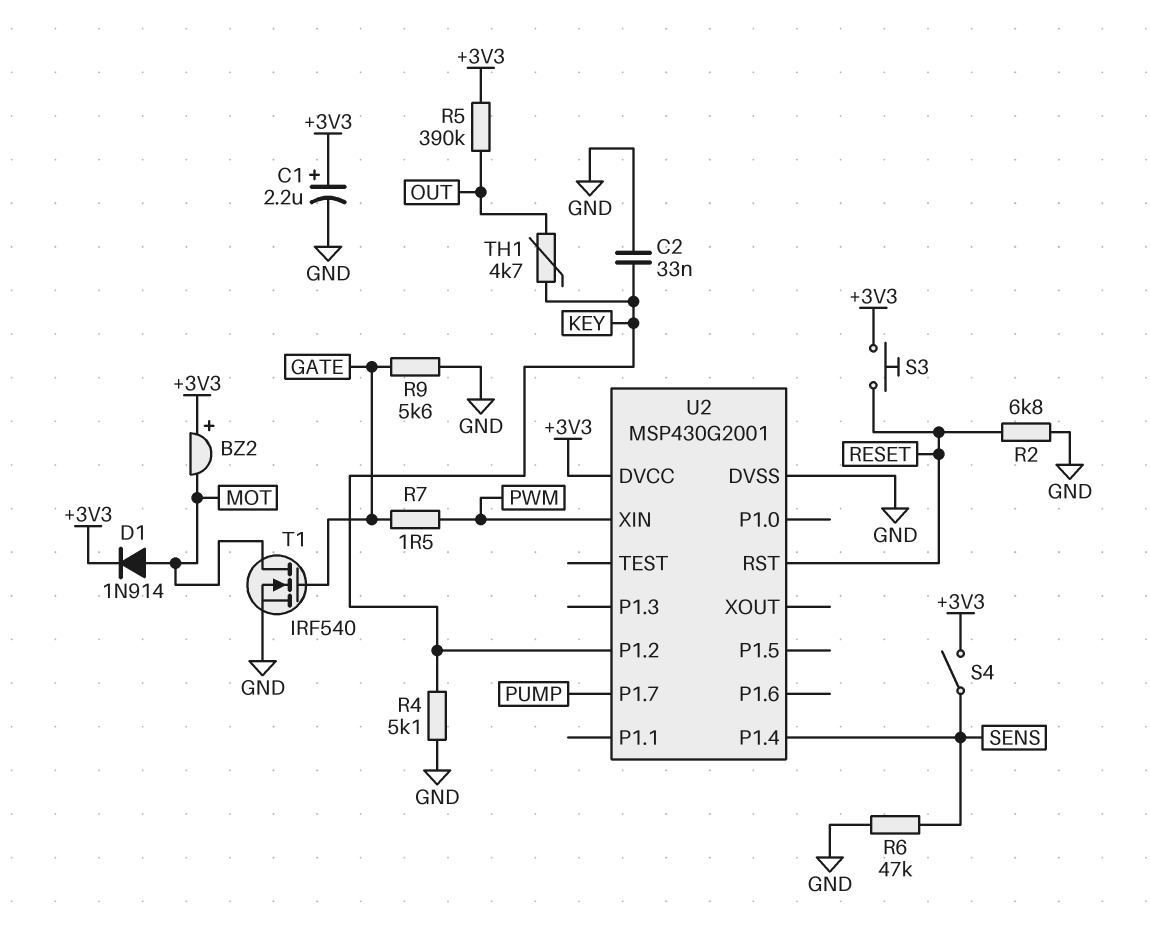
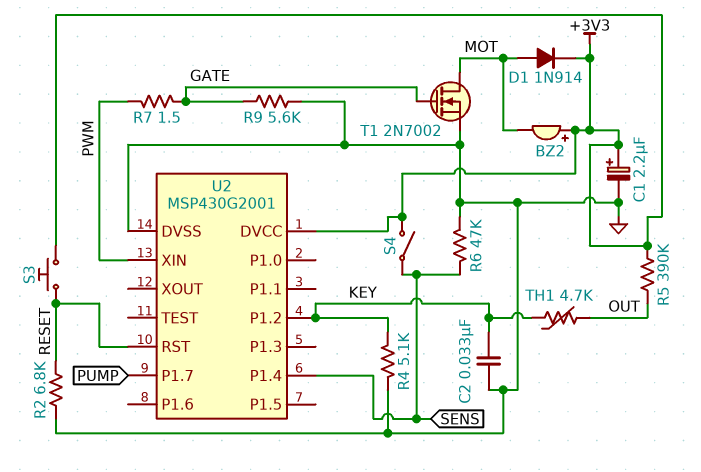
T1: NMOS IRF540 (G GATE, D MOT, S GND) -> NMOS 2N7002 (G GATE, D MOT, S GND)

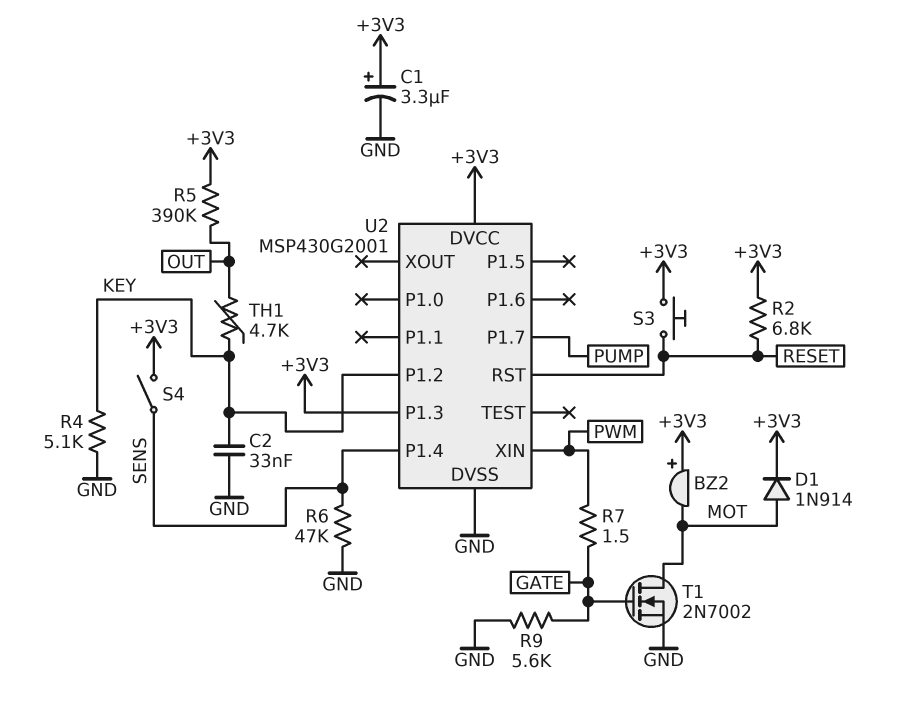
C1: 2.2uF (plus +3V3, minus GND) -> 3.3uF (plus +3V3, minus GND)
R2: 6.8k (GND, RESET) -> 6.8k (+3V3, RESET)
U2 pin P1.3: none -> +3V3

